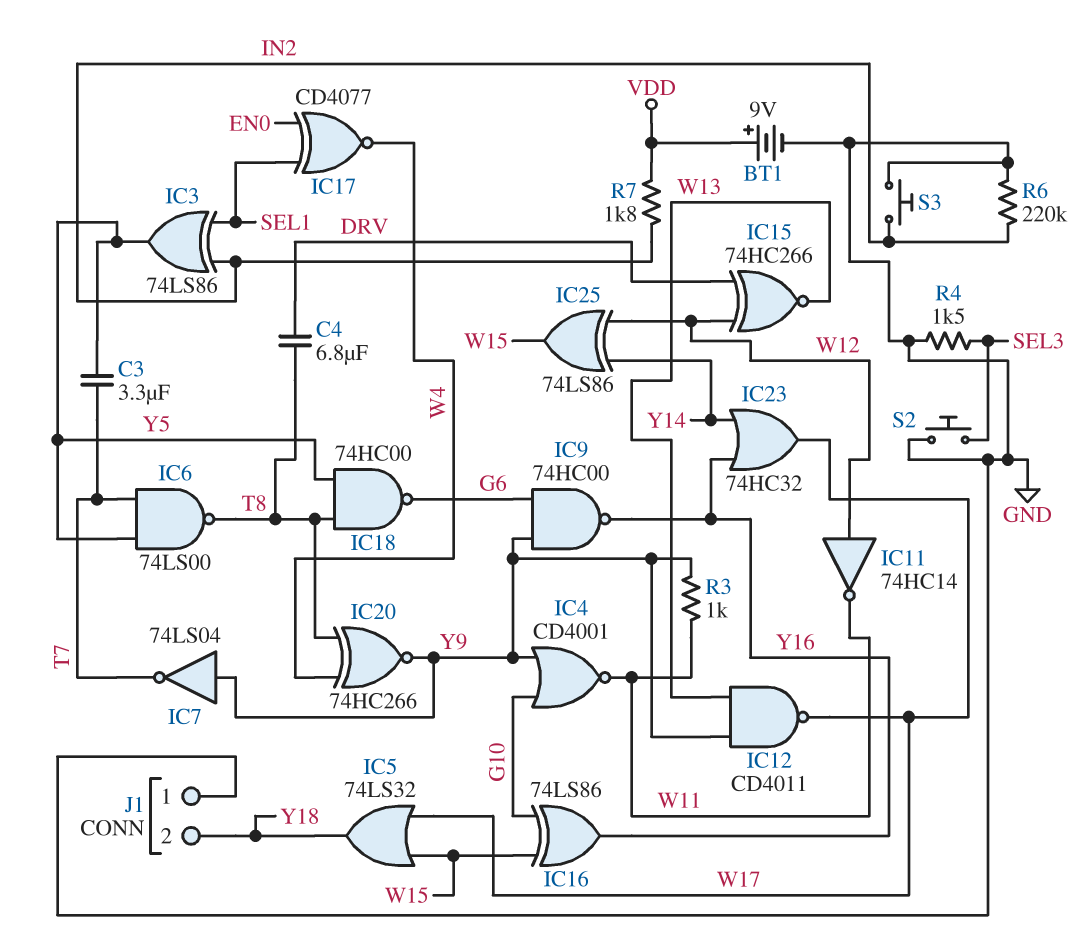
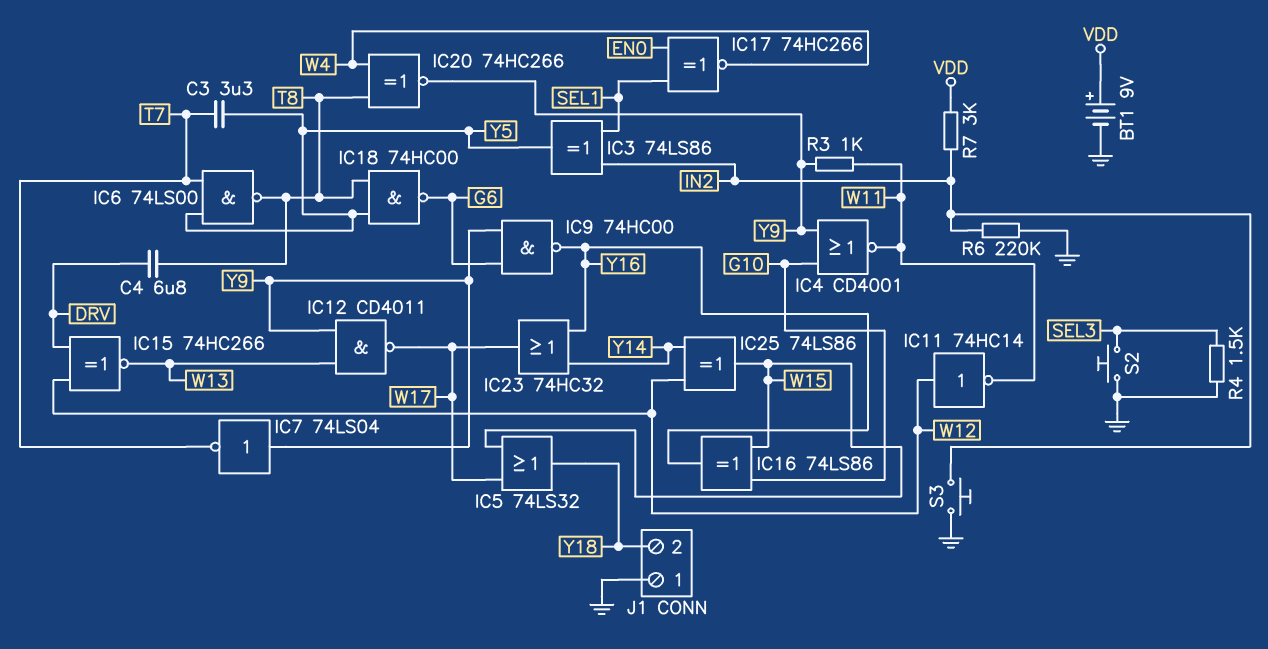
IC17: XNOR CD4077 (in EN0, in SEL1, out W4) -> XNOR 74HC266 (in EN0, in SEL1, out W4)
R7: 1.8k (IN2, VDD) -> 3k (IN2, VDD)

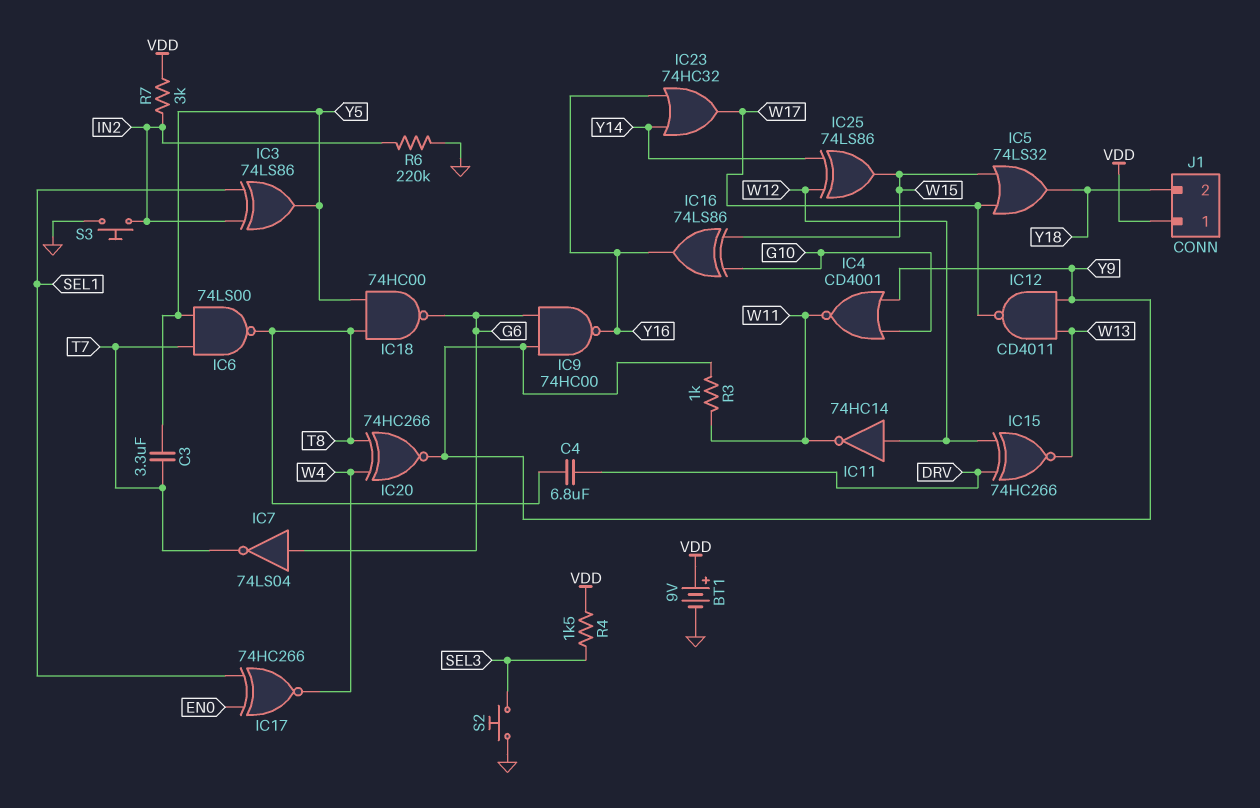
IC7: NOT 74LS04 (in Y9, out T7) -> NOT 74LS04 (in G6, out T7)
J1 pin 1: GND -> VDD
R4: 1.5k (GND, SEL3) -> 1.5k (SEL3, VDD)

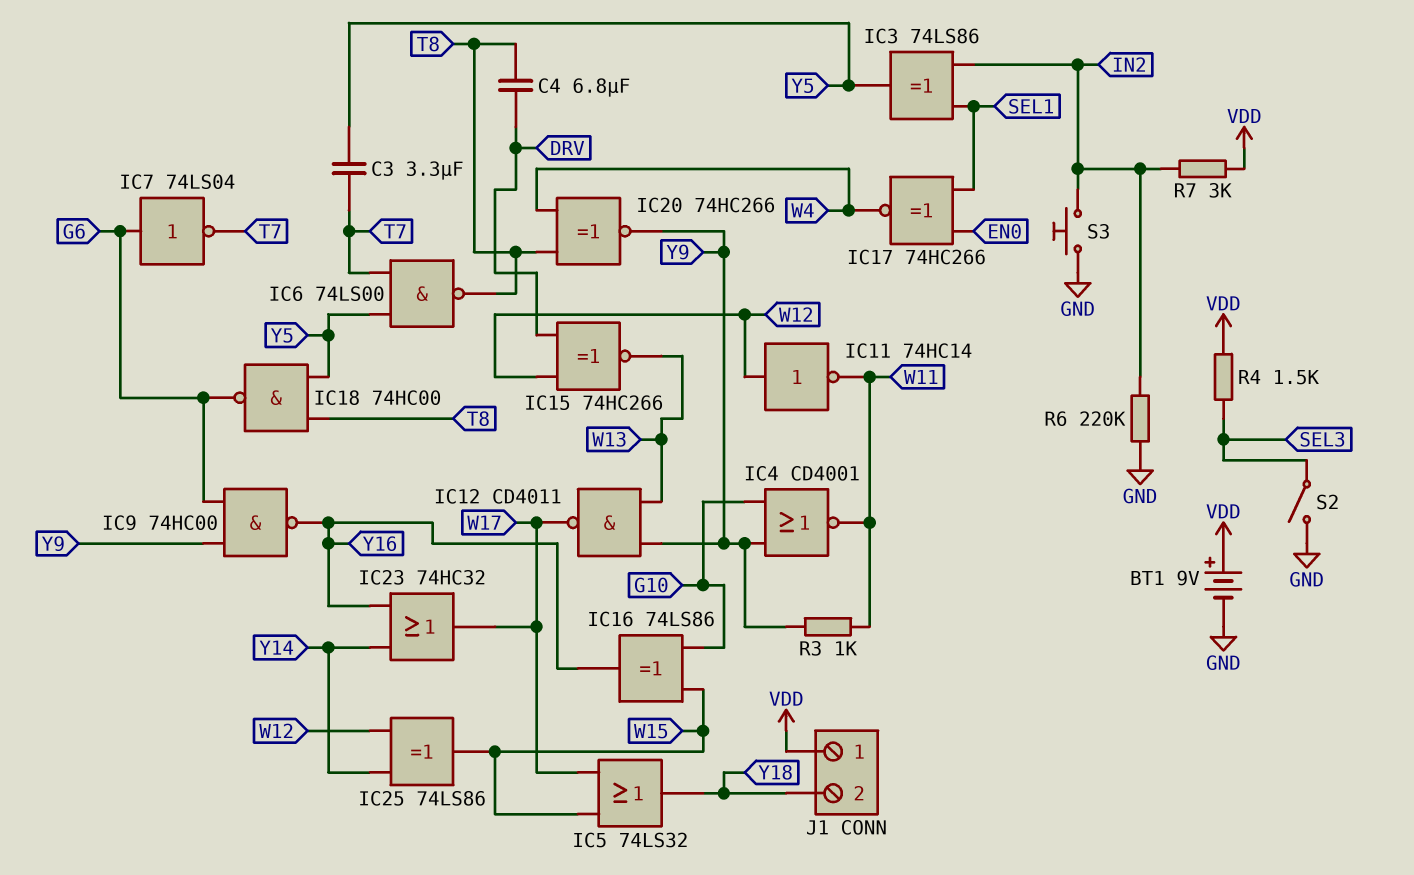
S2: button (GND, SEL3) -> switch (GND, SEL3)

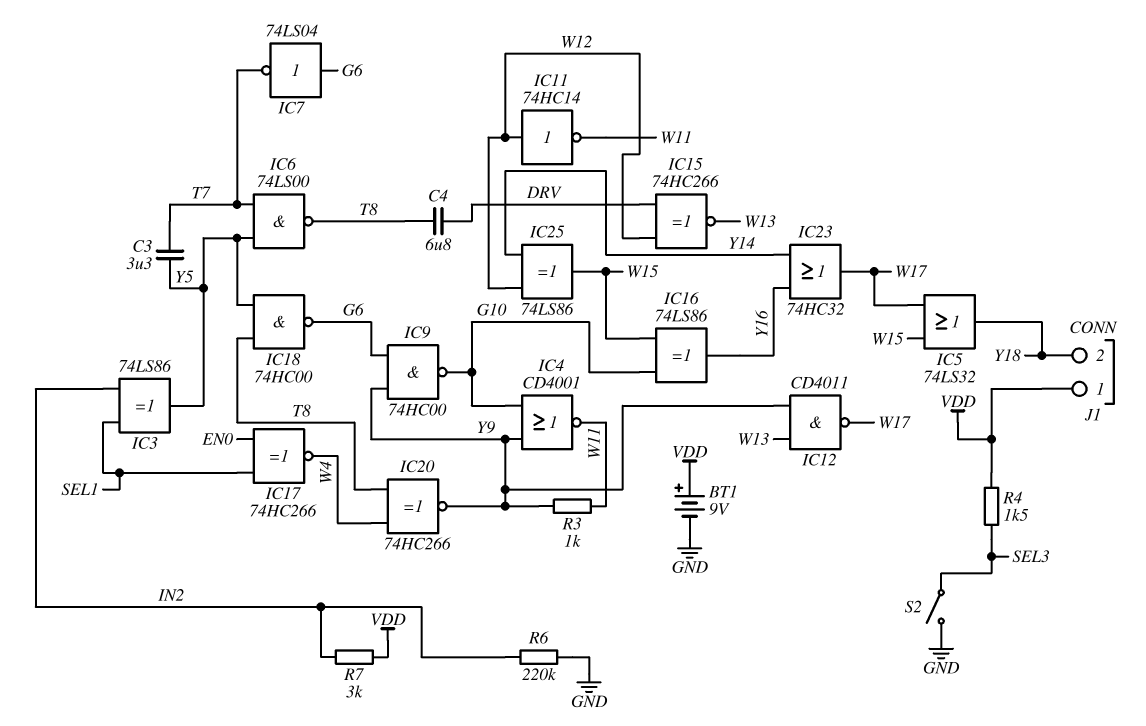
IC9: NAND 74HC00 (in G6, in Y9, out Y16) -> NAND 74HC00 (in G6, in Y9, out G10)
S3: button (GND, IN2) -> none

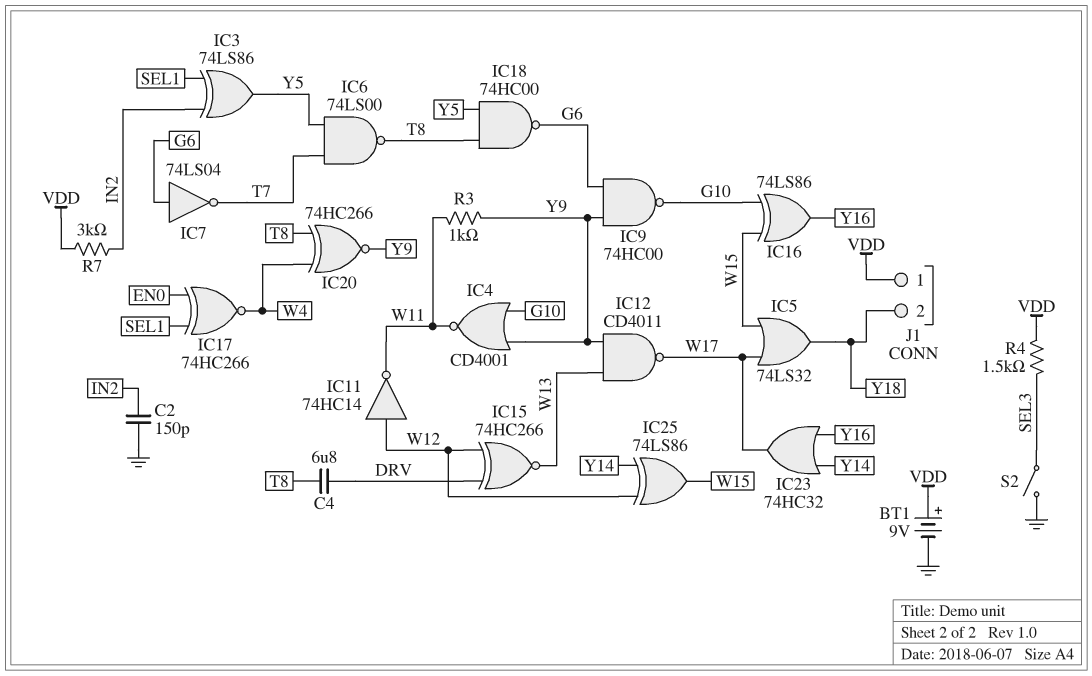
C2: none -> 150pF (GND, IN2)
C3: 3.3uF (T7, Y5) -> none
R6: 220k (GND, IN2) -> none

